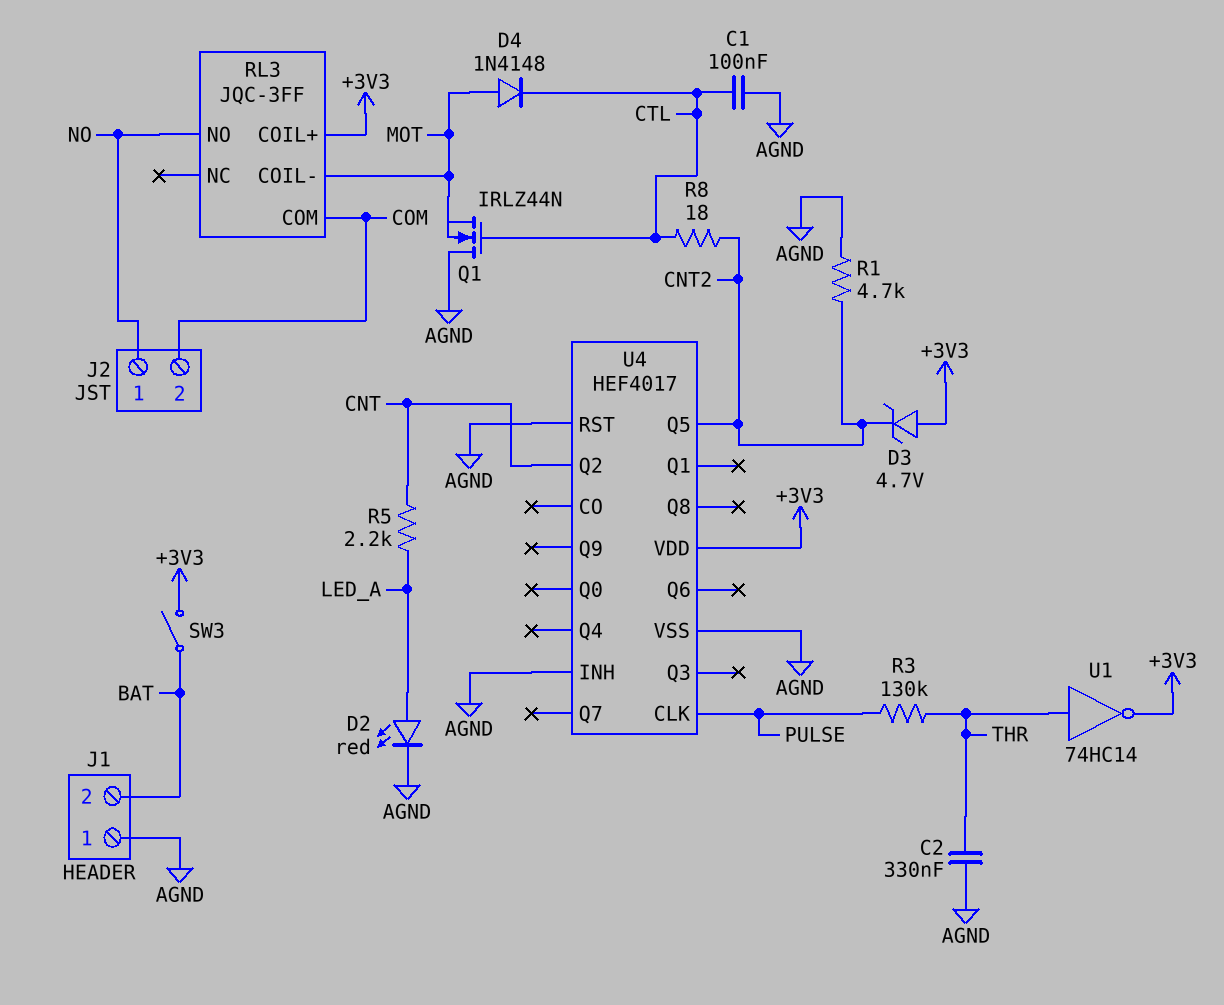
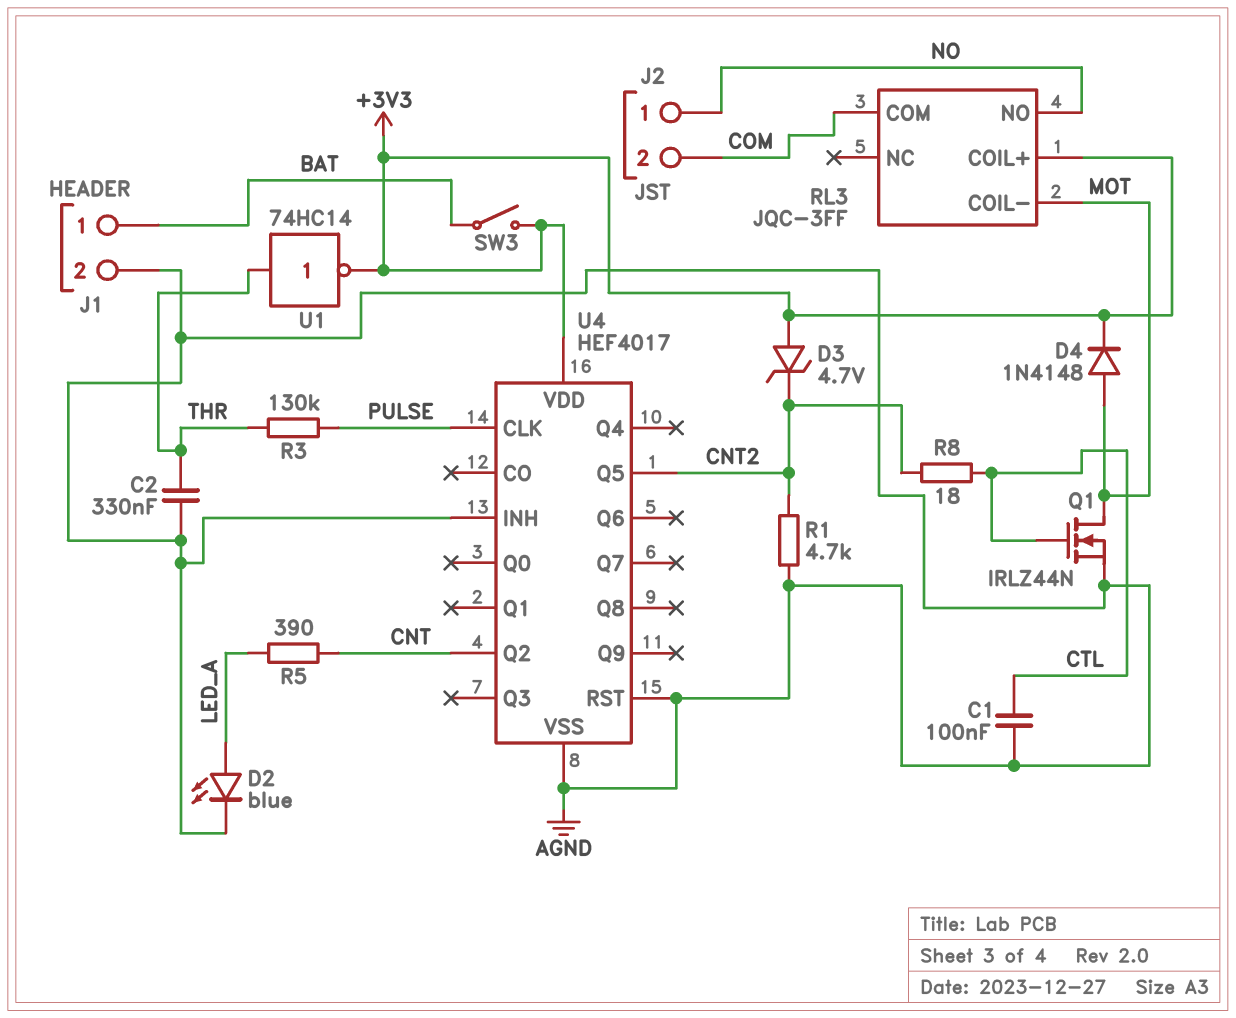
D2: LED red (A LED_A, K AGND) -> LED blue (A LED_A, K AGND)
D4: diode 1N4148 (A MOT, K CTL) -> diode 1N4148 (A MOT, K +3V3)
J1 pin 1: AGND -> BAT
J1 pin 2: BAT -> AGND
Q1: NMOS IRLZ44N (G CTL, D AGND, S MOT) -> NMOS IRLZ44N (G CTL, D MOT, S AGND)
R5: 2.2k (CNT, LED_A) -> 390 (CNT, LED_A)

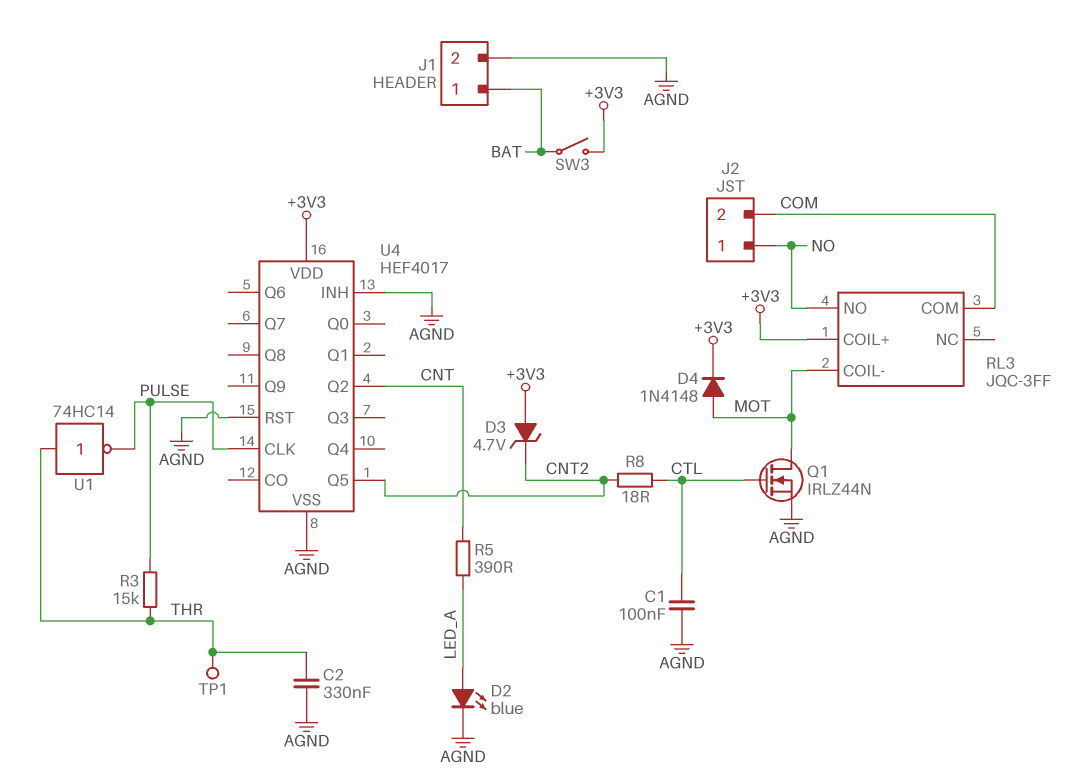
R1: 4.7k (AGND, CNT2) -> none
R3: 130k (PULSE, THR) -> 15k (PULSE, THR)
TP1: none -> test point (THR)
U1: NOT 74HC14 (in THR, out +3V3) -> NOT 74HC14 (in THR, out PULSE)

